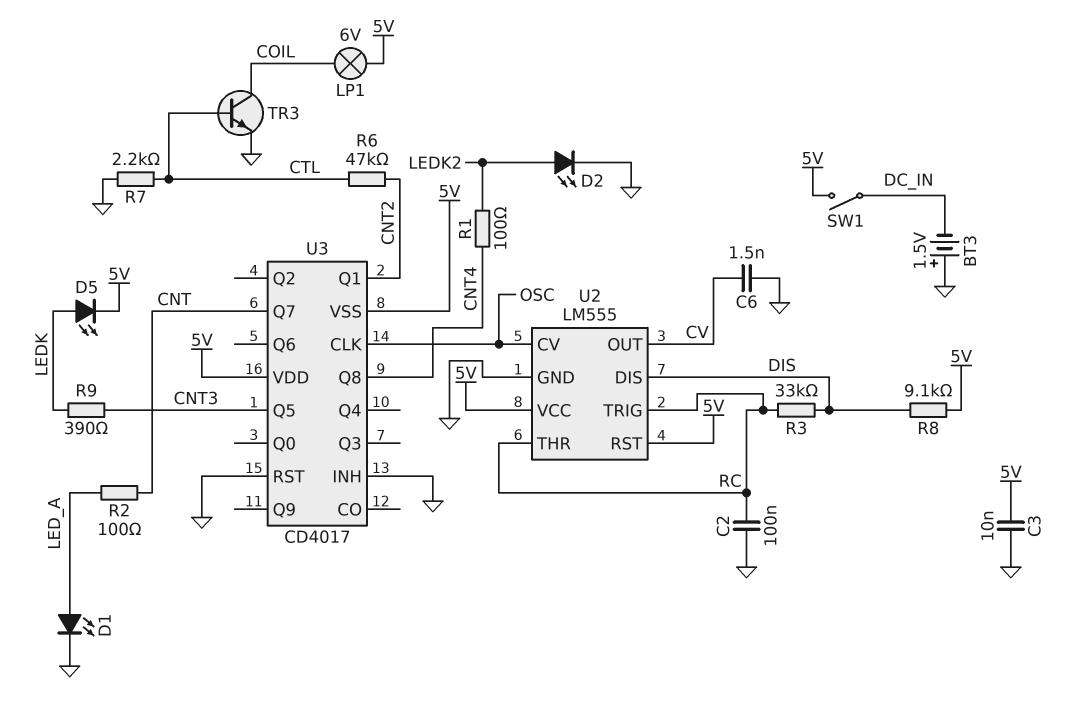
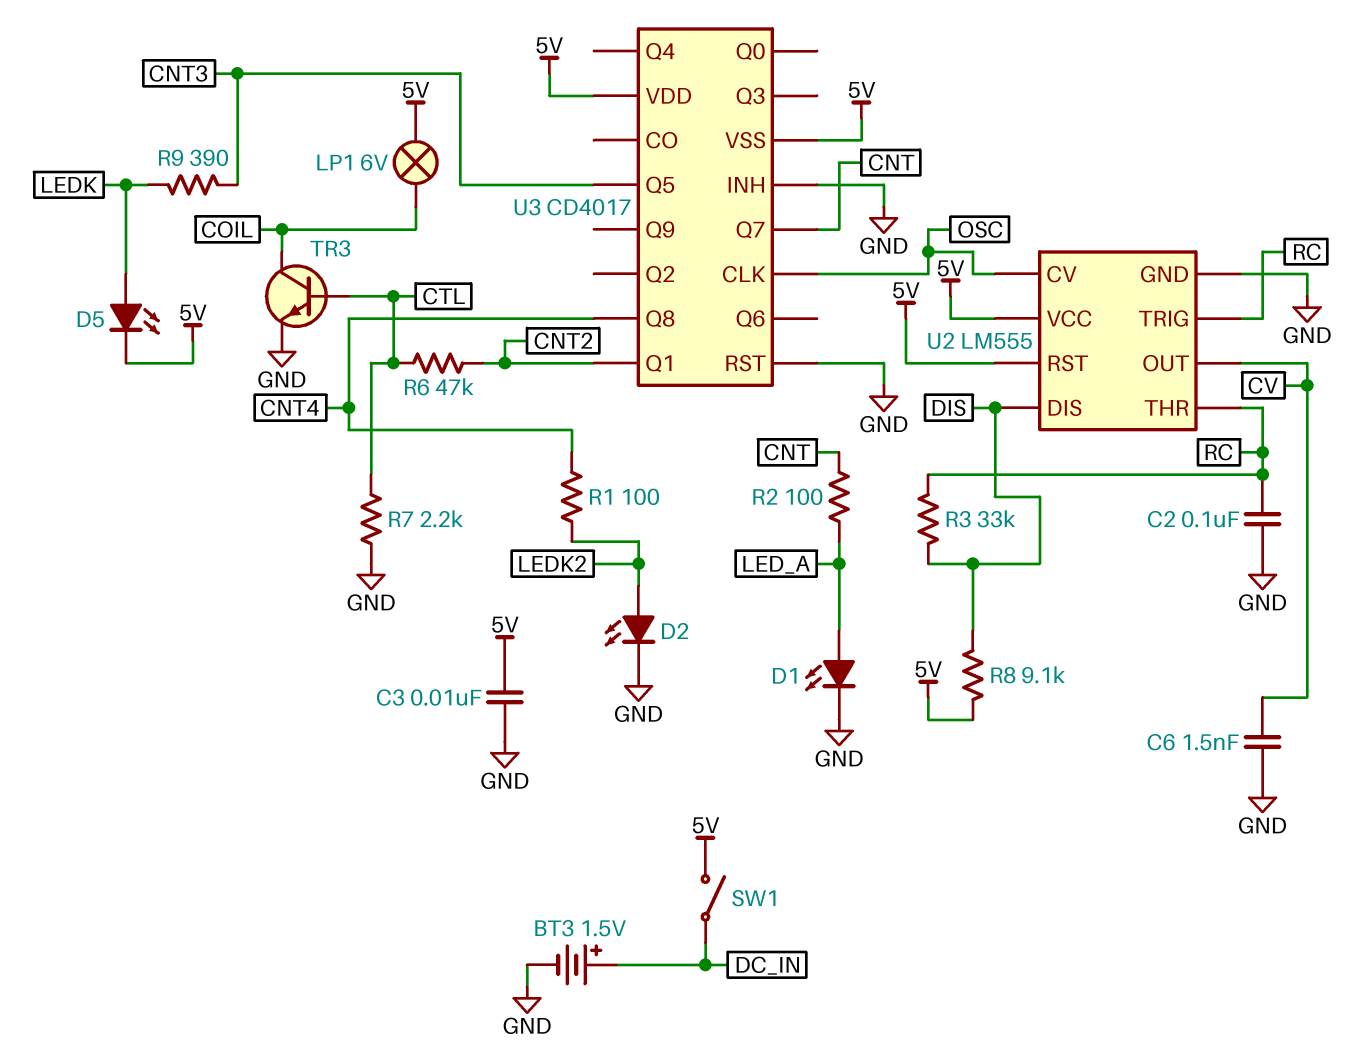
BT3: 1.5V (plus GND, minus DC_IN) -> 1.5V (plus DC_IN, minus GND)

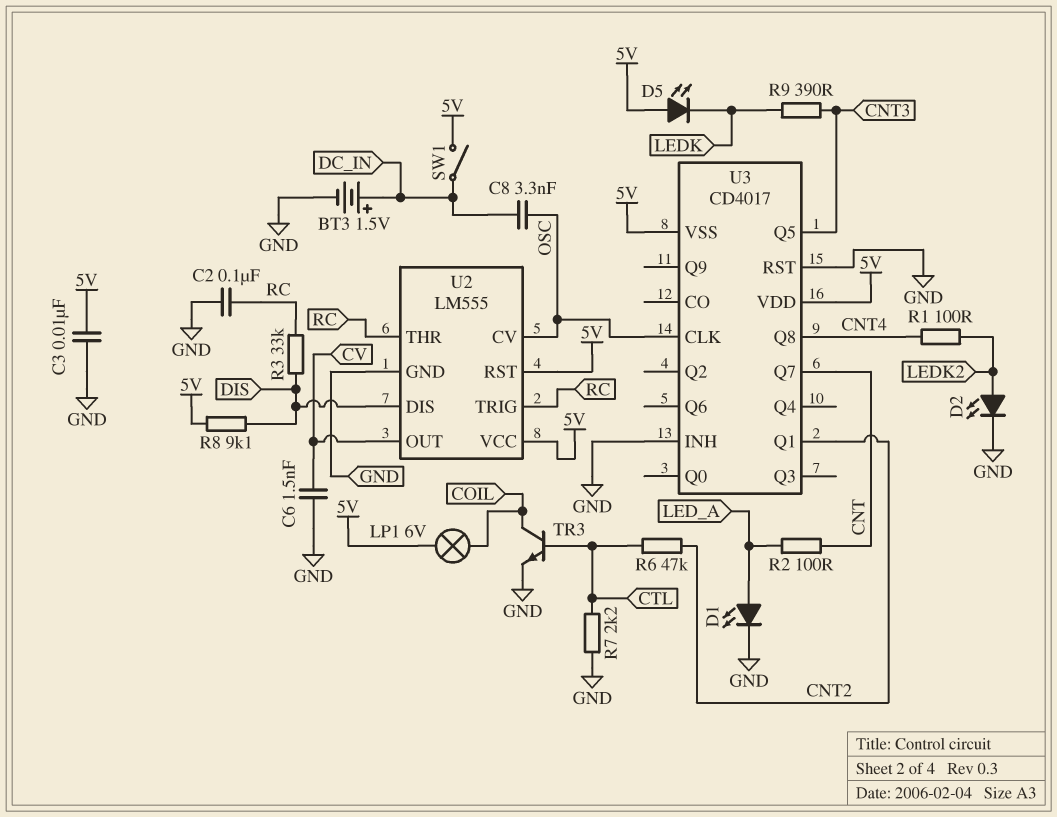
C8: none -> 3.3nF (DC_IN, OSC)
D5: LED (A LEDK, K 5V) -> LED (A 5V, K LEDK)

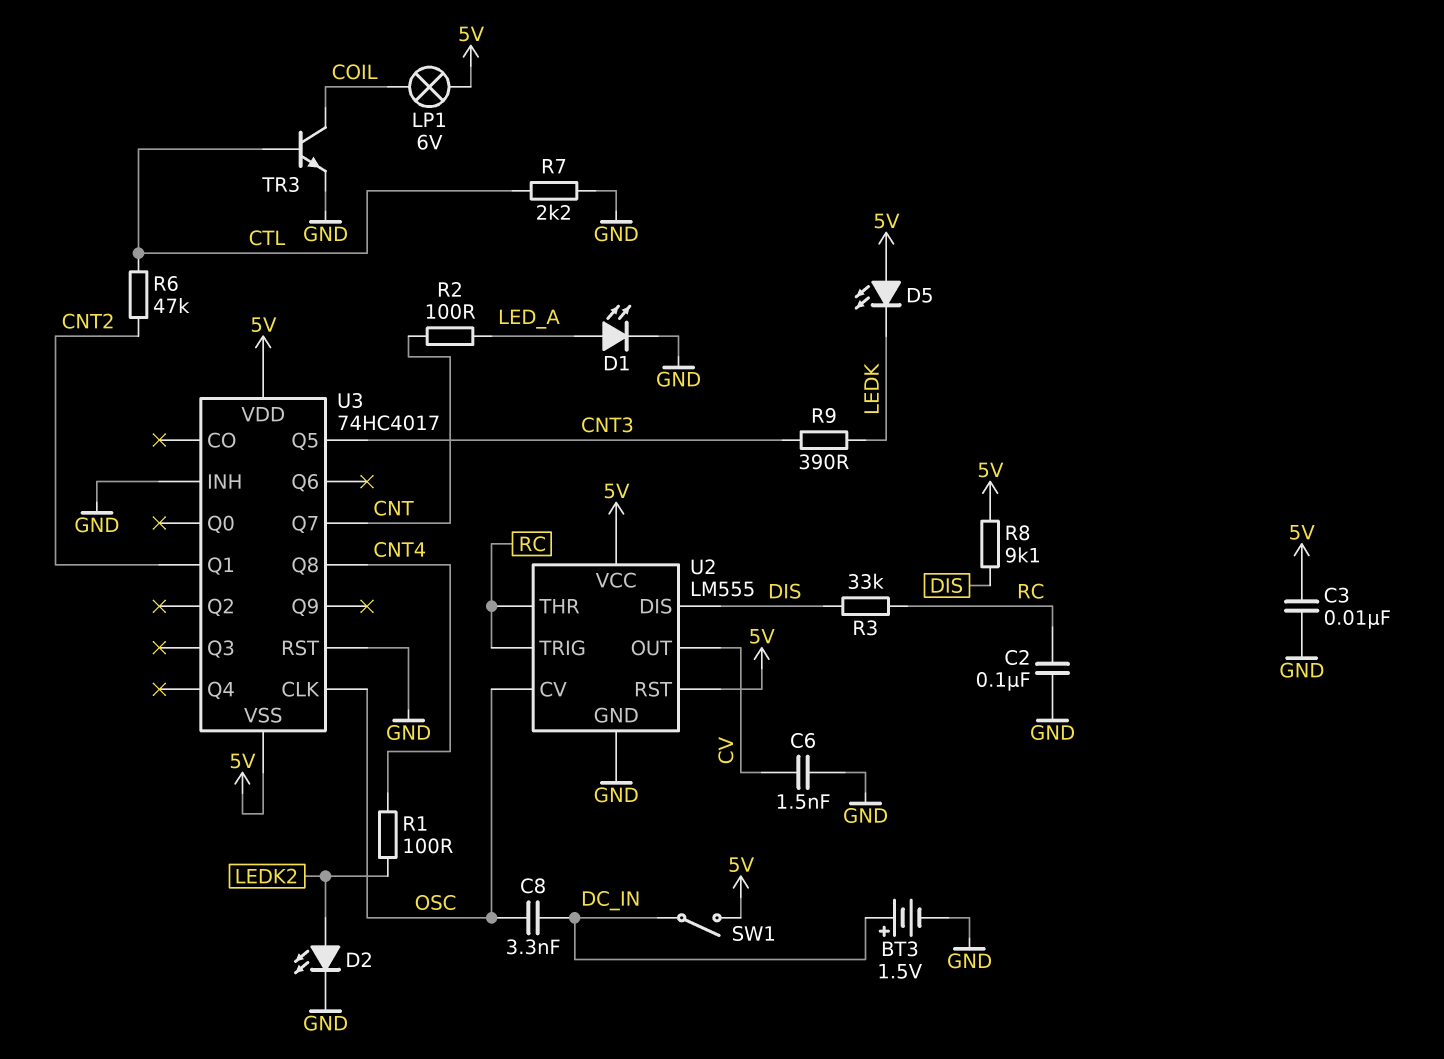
U3: CD4017 -> 74HC4017

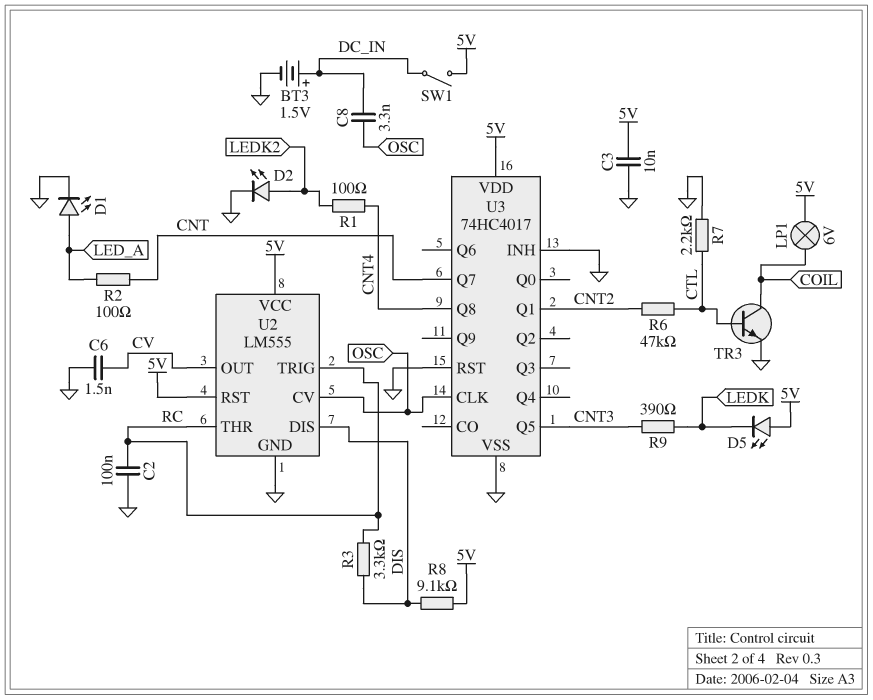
R3: 33k (DIS, RC) -> 3.3k (DIS, RC)
U3 pin VSS: 5V -> GND

